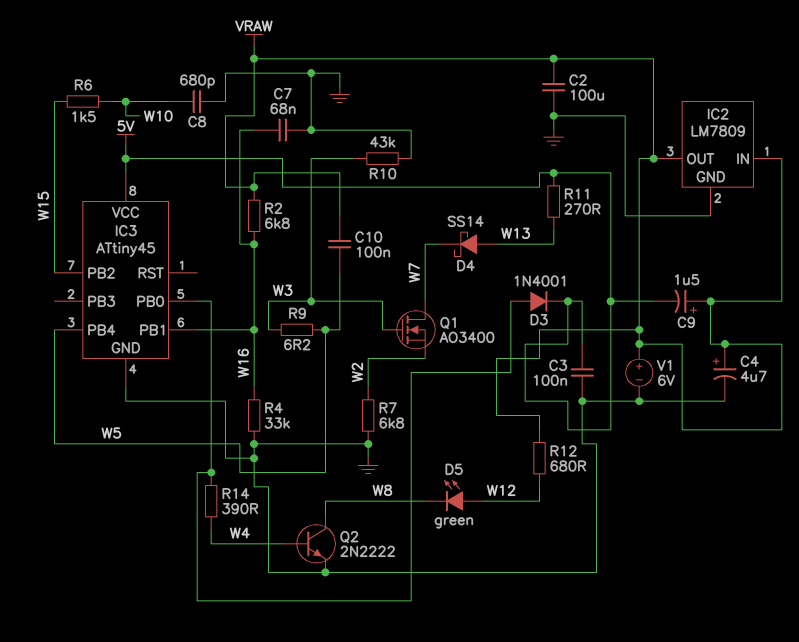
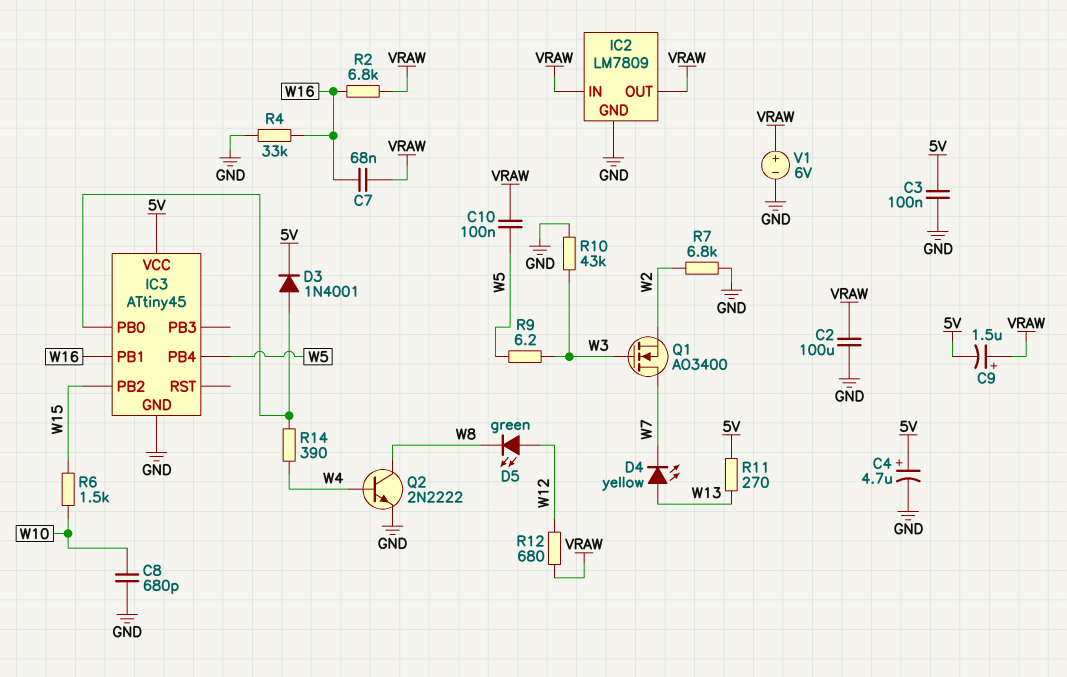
C4: 4.7uF (plus VRAW, minus GND) -> 4.7uF (plus 5V, minus GND)
C7: 68nF (GND, W16) -> 68nF (VRAW, W16)
D4: schottky SS14 (A W13, K W7) -> LED yellow (A W13, K W7)

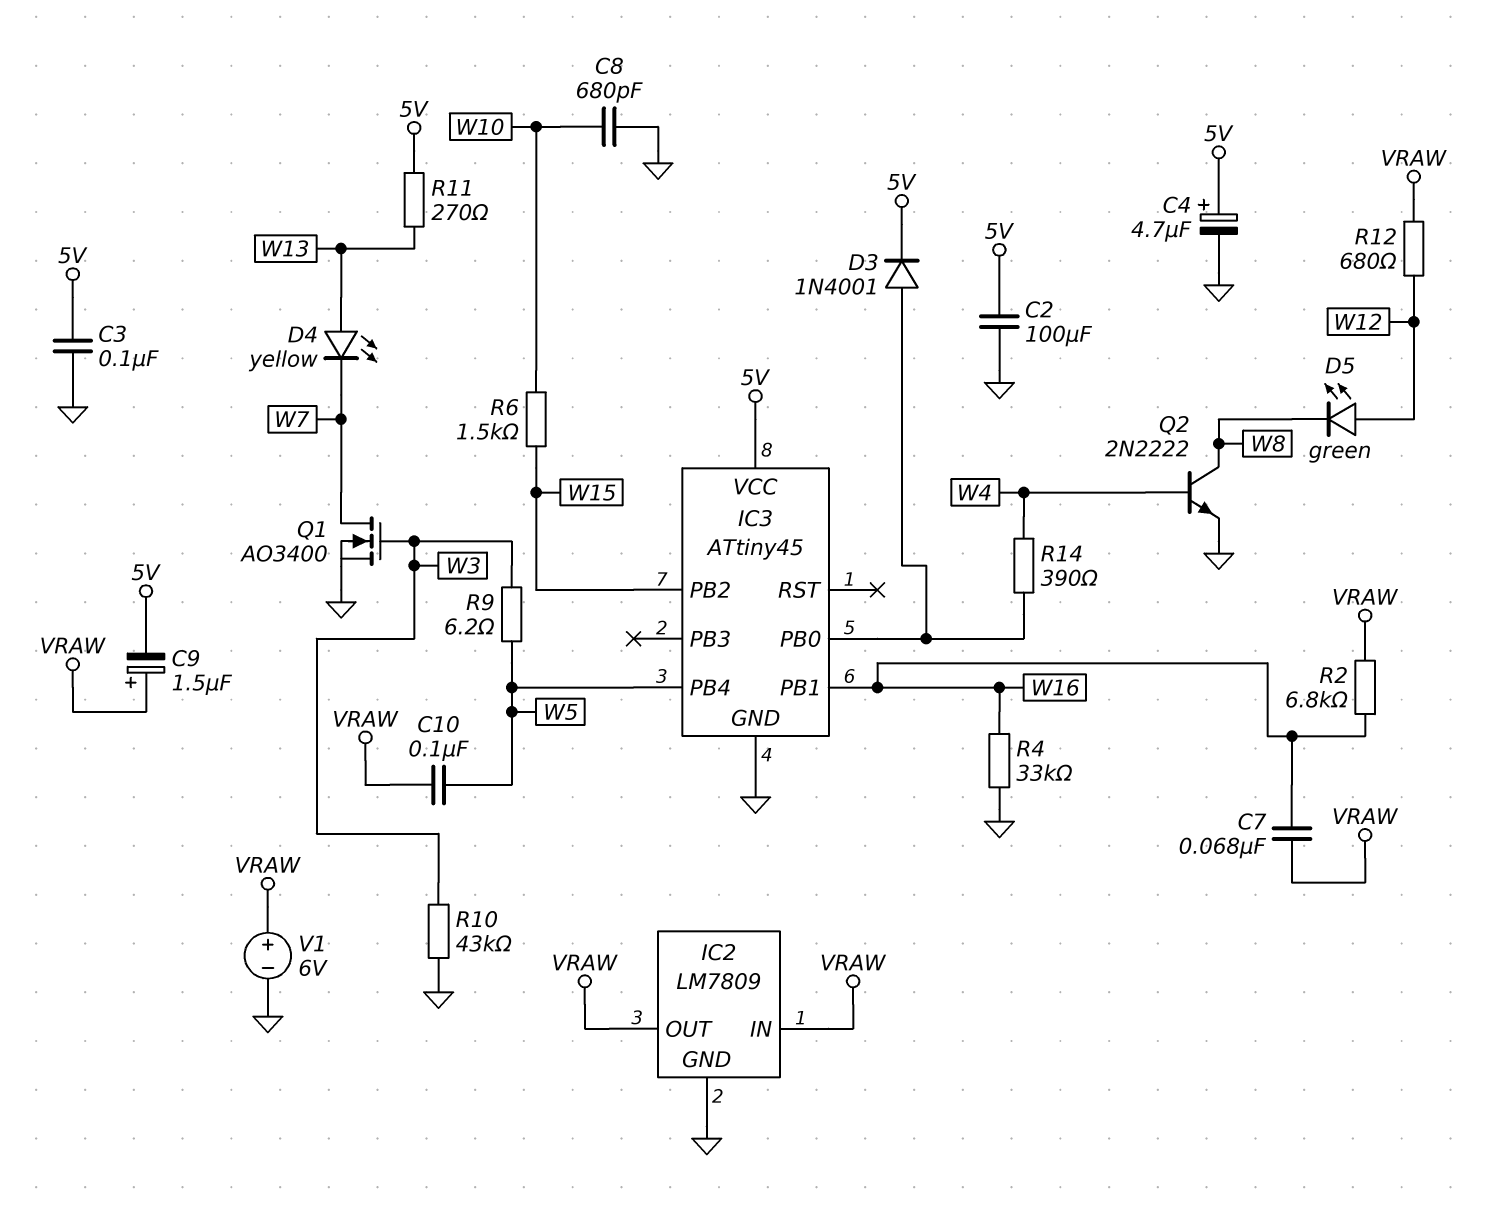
C2: 100uF (GND, VRAW) -> 100uF (5V, GND)
Q1: NMOS AO3400 (G W3, D W7, S W2) -> NMOS AO3400 (G W3, D W7, S GND)
R7: 6.8k (GND, W2) -> none

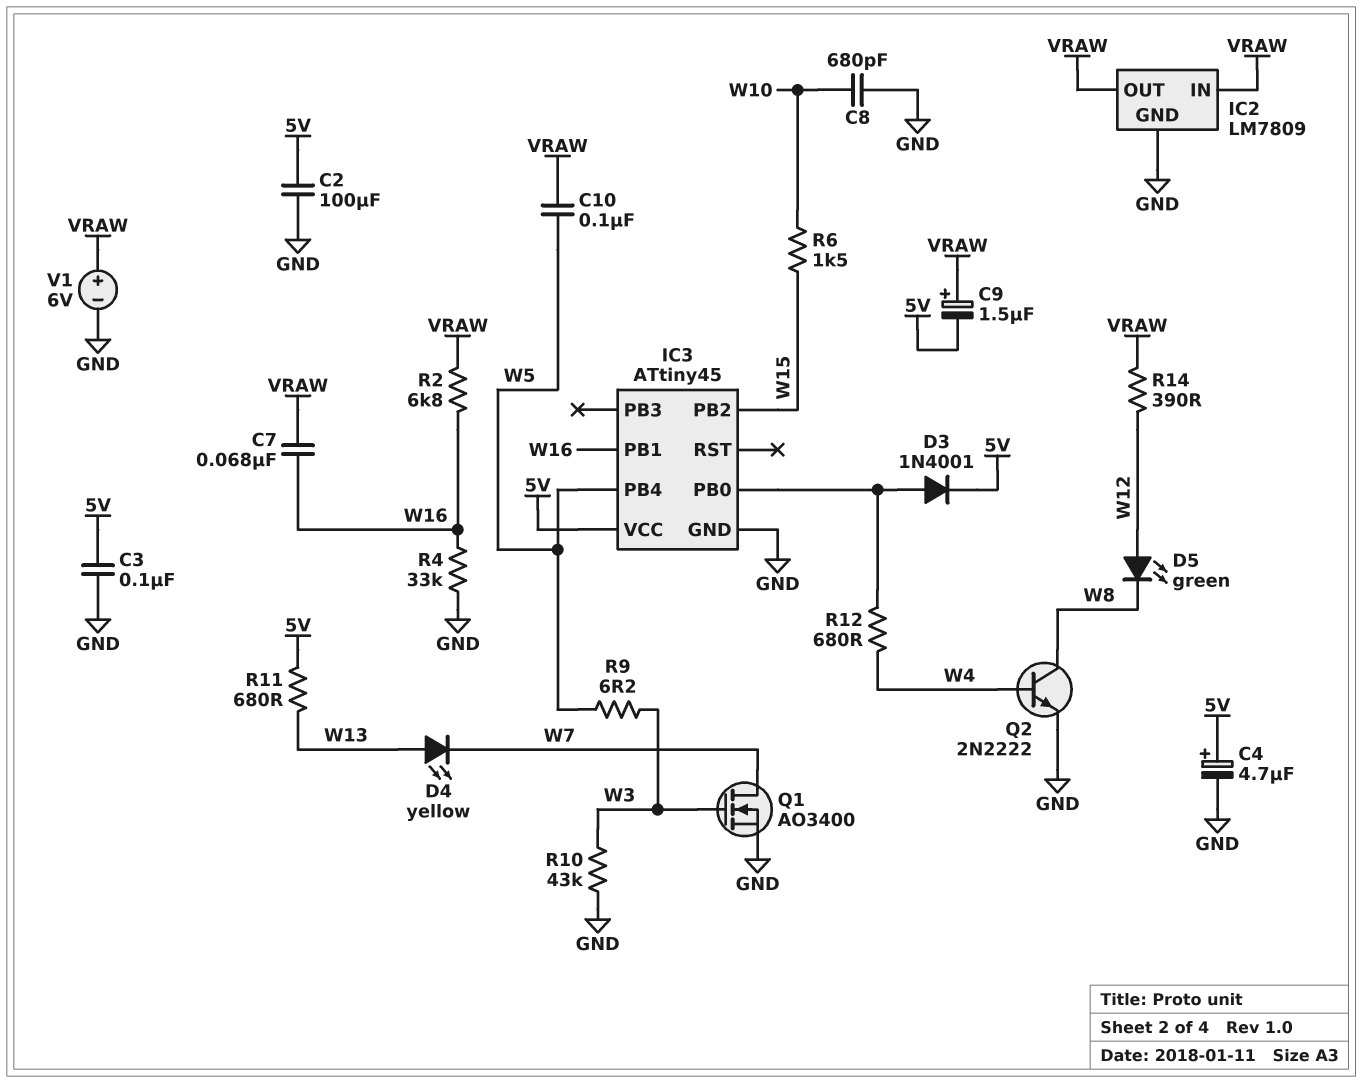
R11: 270 (5V, W13) -> 680 (5V, W13)
R12: 680 (VRAW, W12) -> 680 (IC3/PB0, W4)
R14: 390 (IC3/PB0, W4) -> 390 (VRAW, W12)

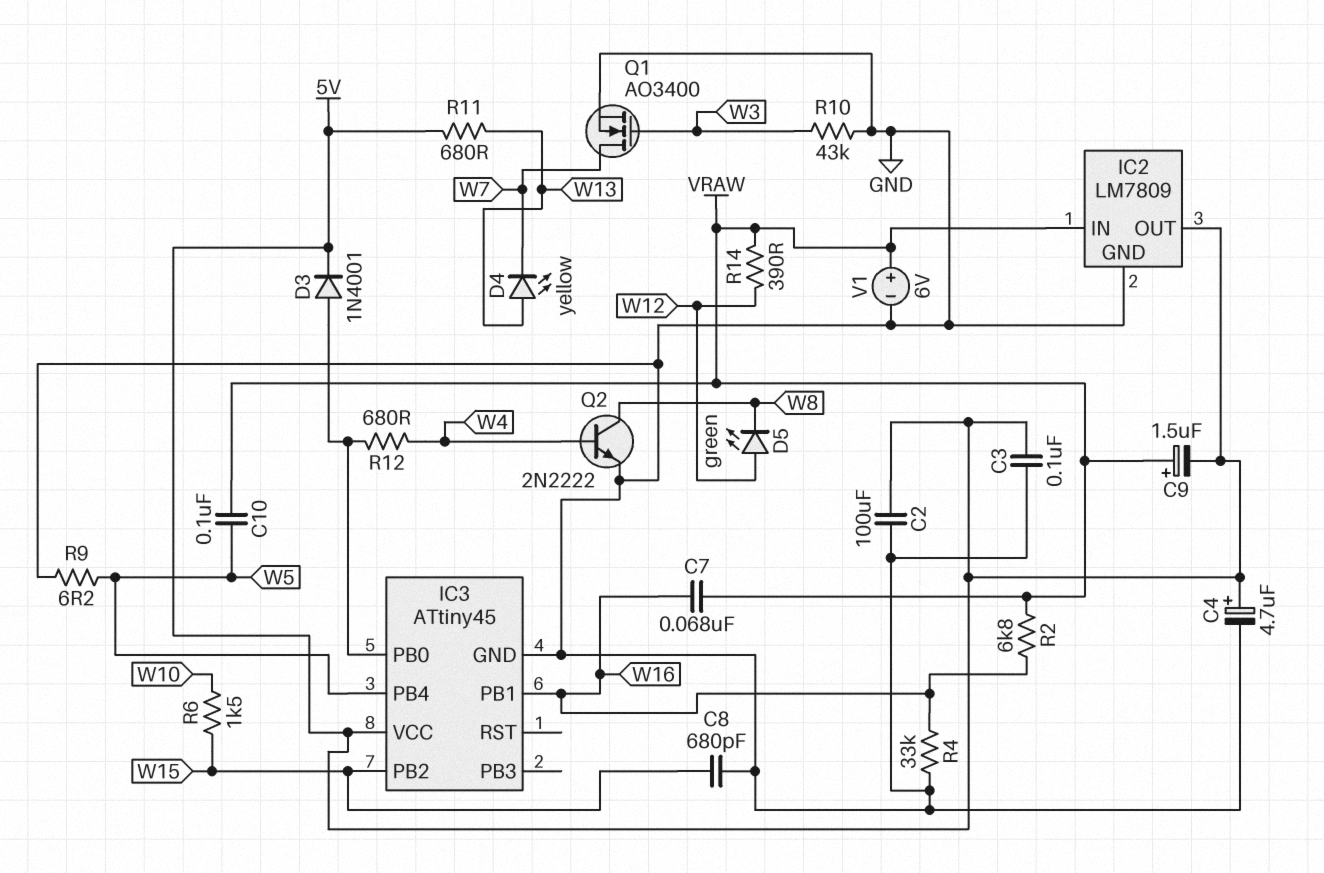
C8: 680pF (GND, W10) -> 680pF (GND, W15)
IC2 pin OUT: VRAW -> 5V
R9: 6.2 (W3, W5) -> 6.2 (GND, W5)

